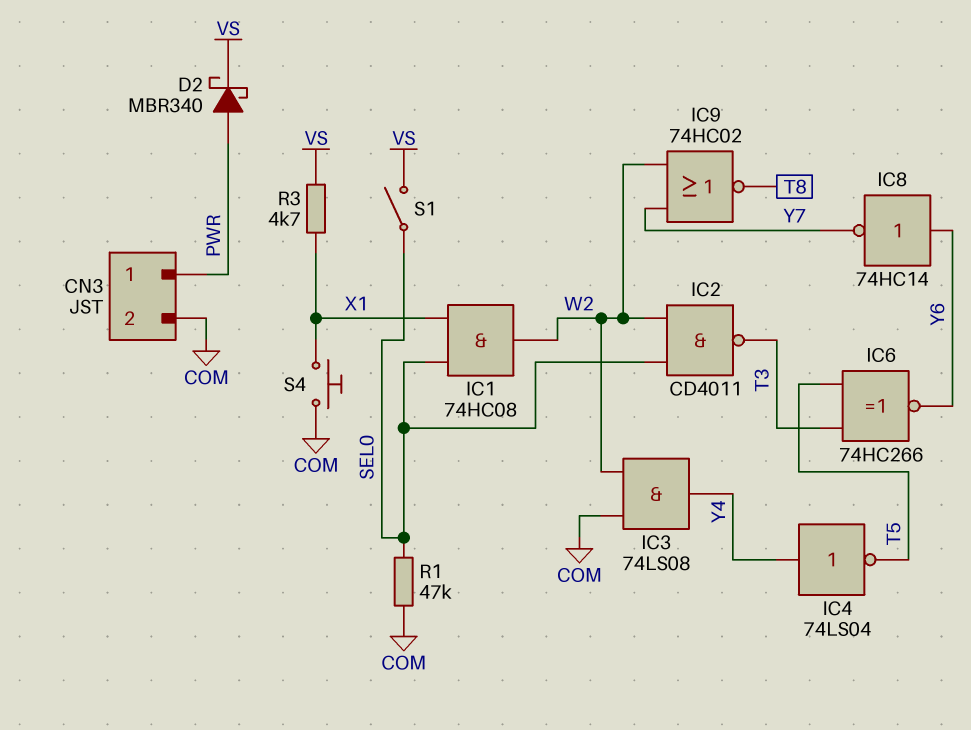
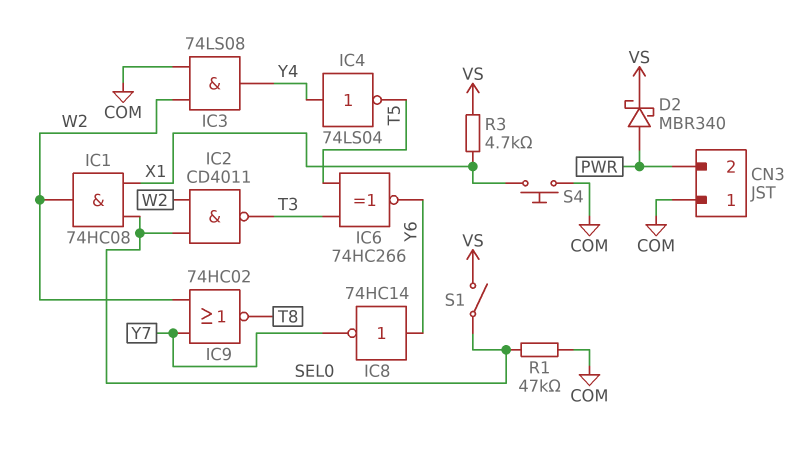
CN3 pin 1: PWR -> COM
CN3 pin 2: COM -> PWR

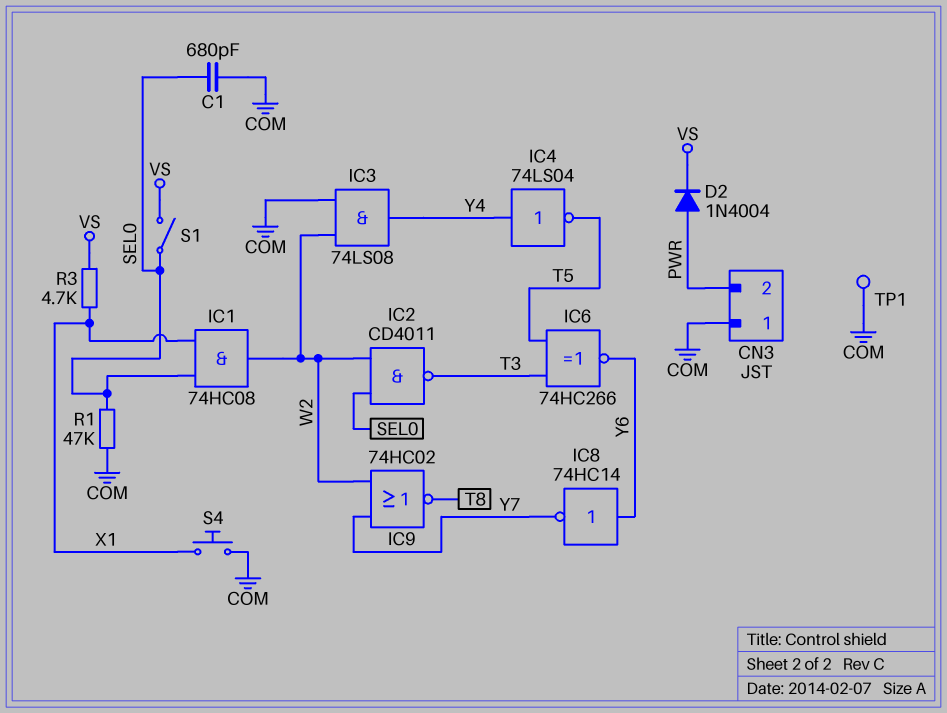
C1: none -> 680pF (COM, SEL0)
D2: schottky MBR340 (A PWR, K VS) -> diode 1N4004 (A PWR, K VS)
TP1: none -> test point (COM)

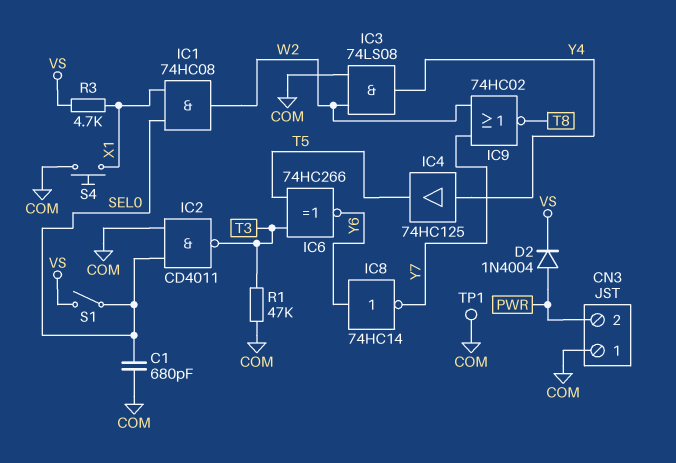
IC2: NAND CD4011 (in SEL0, in W2, out T3) -> NAND CD4011 (in COM, in SEL0, out T3)
IC4: NOT 74LS04 (in Y4, out T5) -> buffer 74HC125 (in Y4, out T5)
R1: 47k (COM, SEL0) -> 47k (COM, T3)

